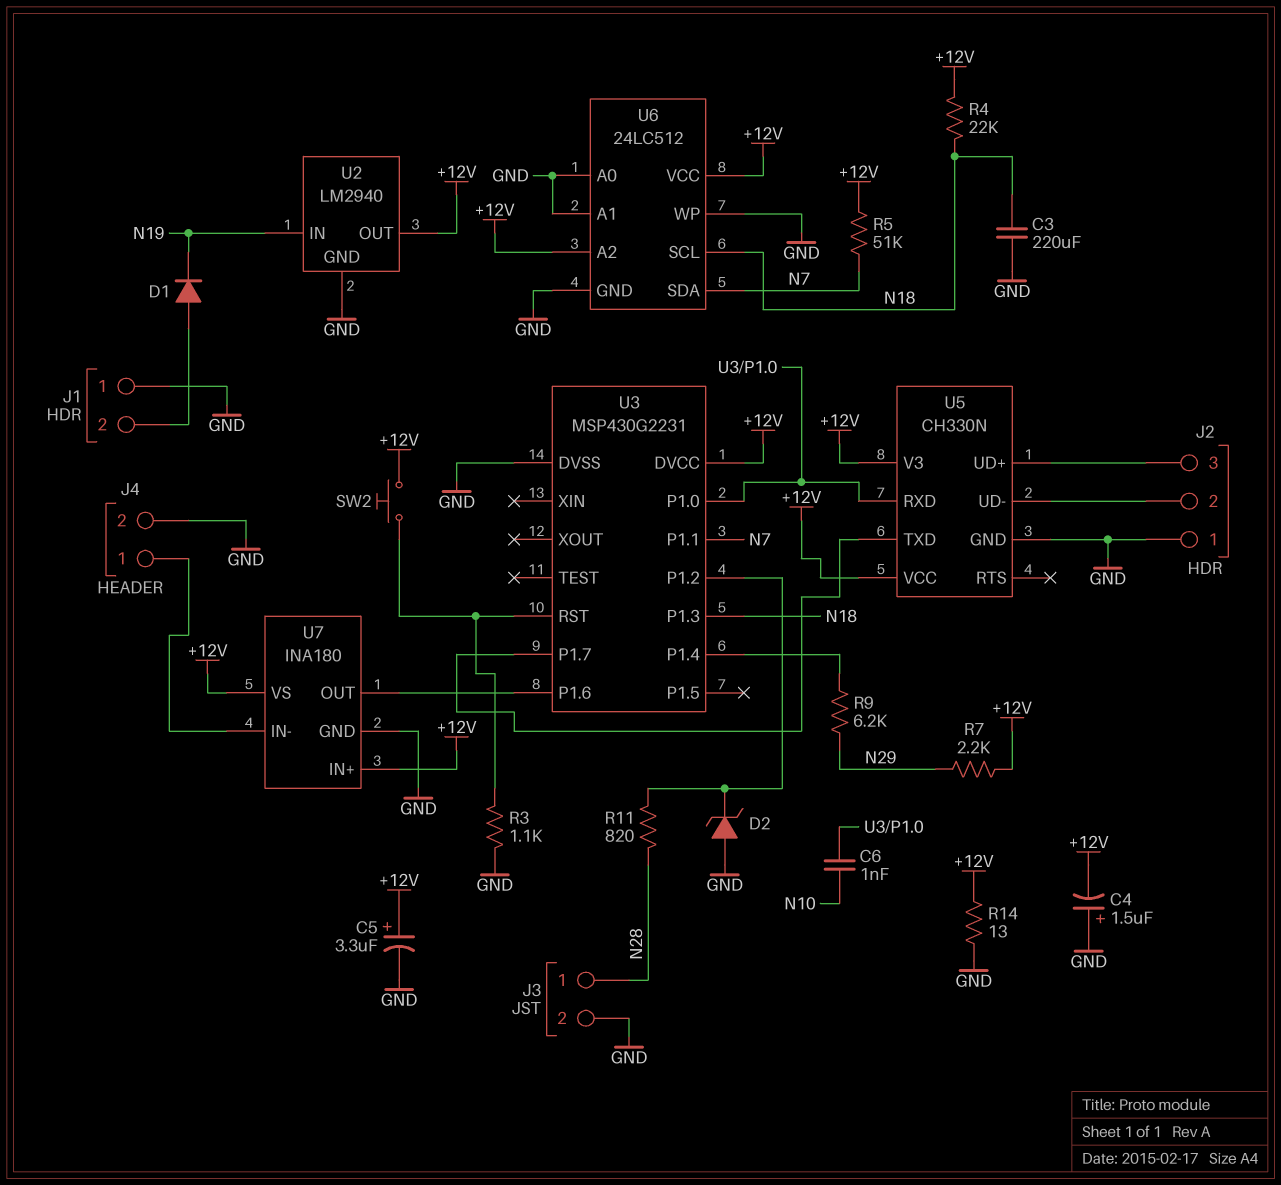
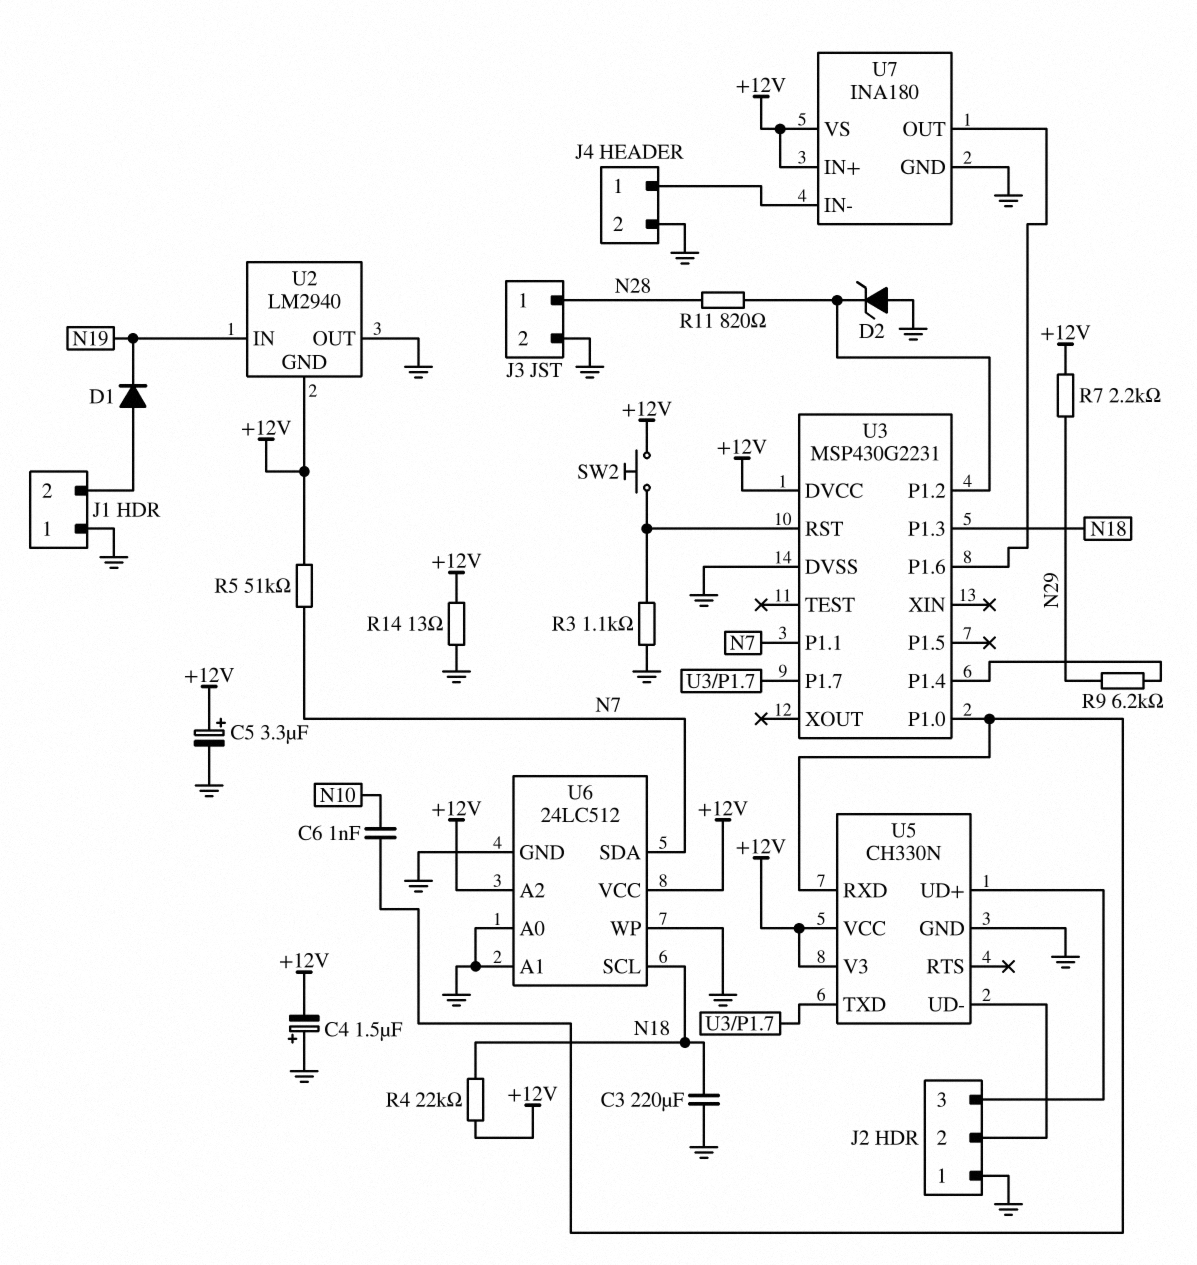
U2 pin GND: GND -> +12V
U2 pin OUT: +12V -> GND

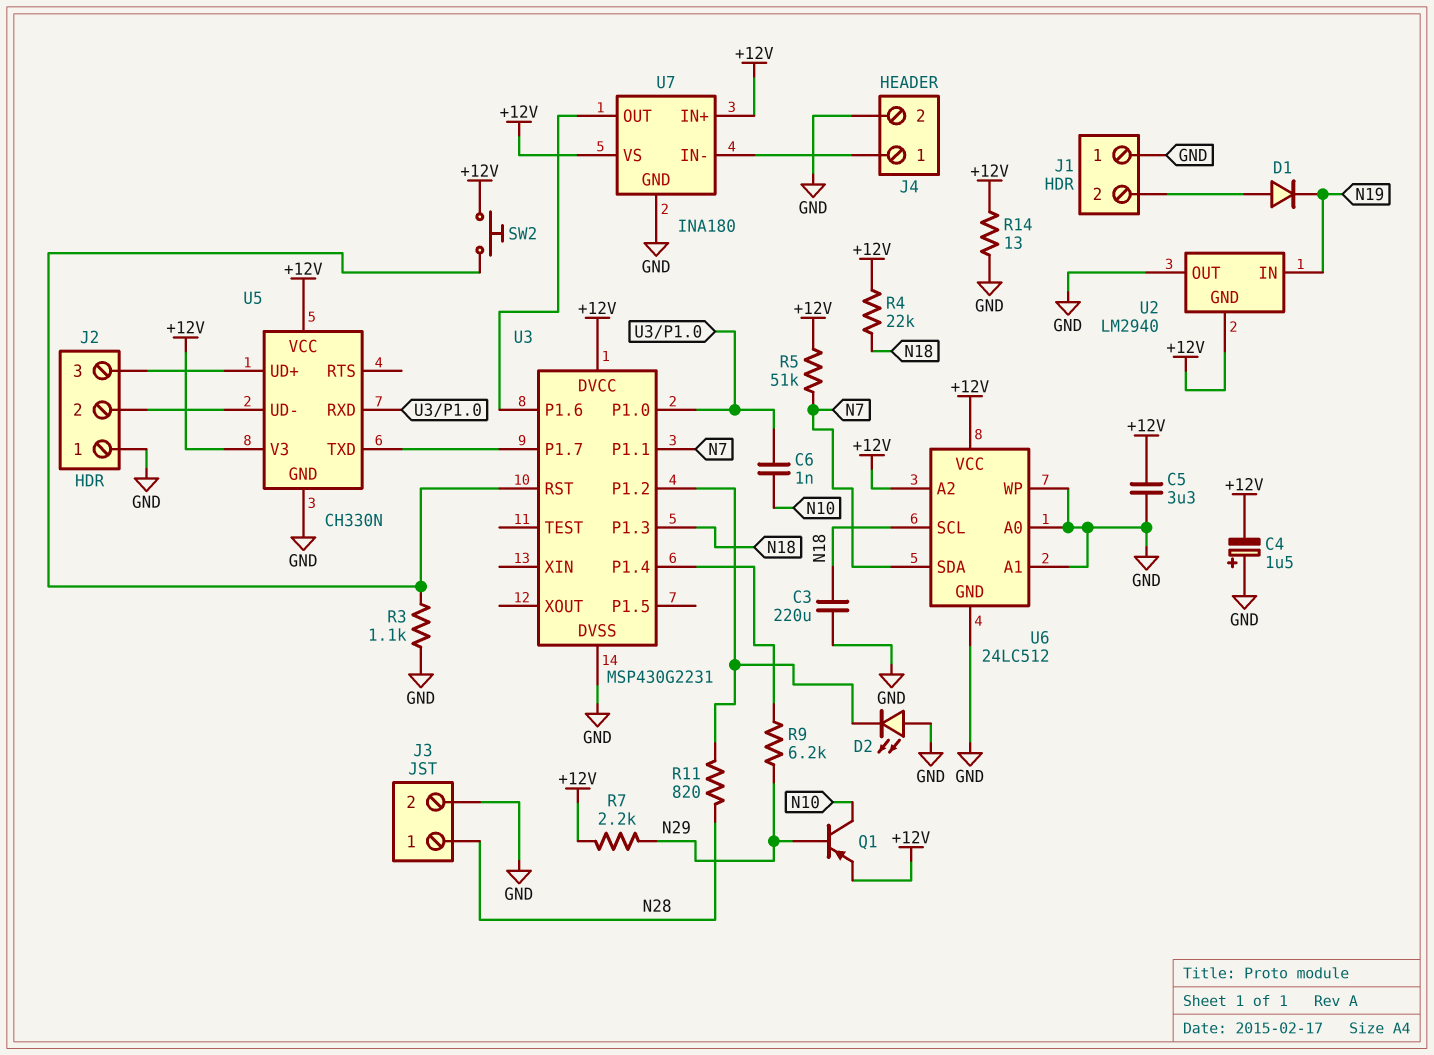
C5: 3.3uF (plus +12V, minus GND) -> 3.3uF (+12V, GND)
D2: zener (A GND, K U3/P1.2) -> LED (A GND, K U3/P1.2)
Q1: none -> PNP (B N29, C N10, E +12V)

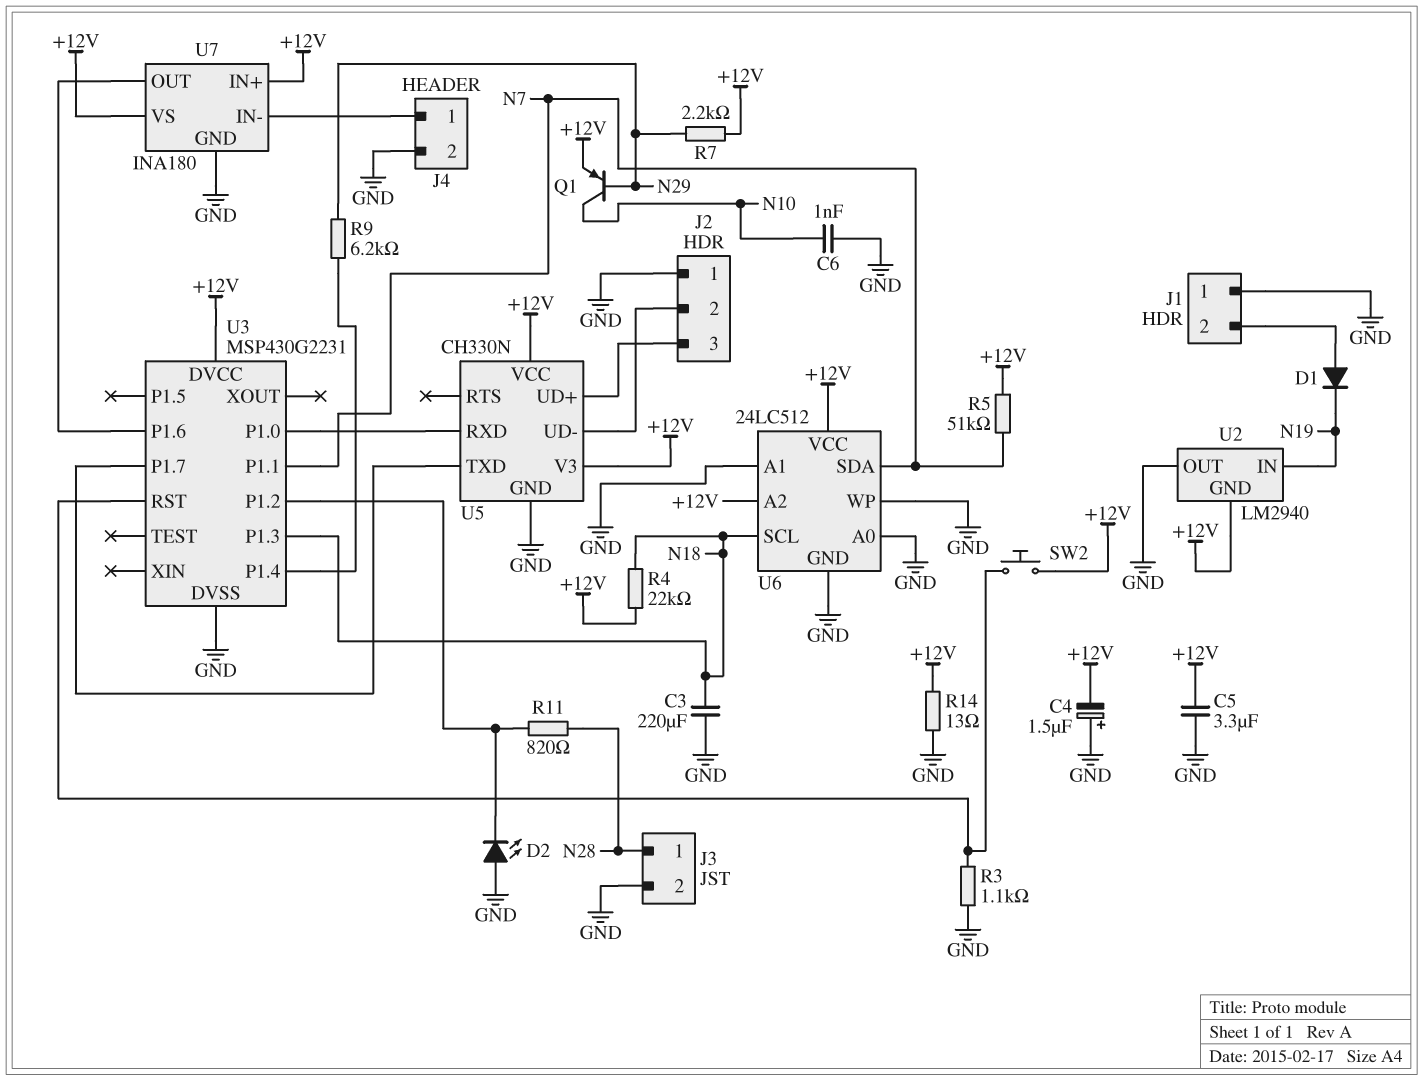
C6: 1nF (N10, U3/P1.0) -> 1nF (GND, N10)

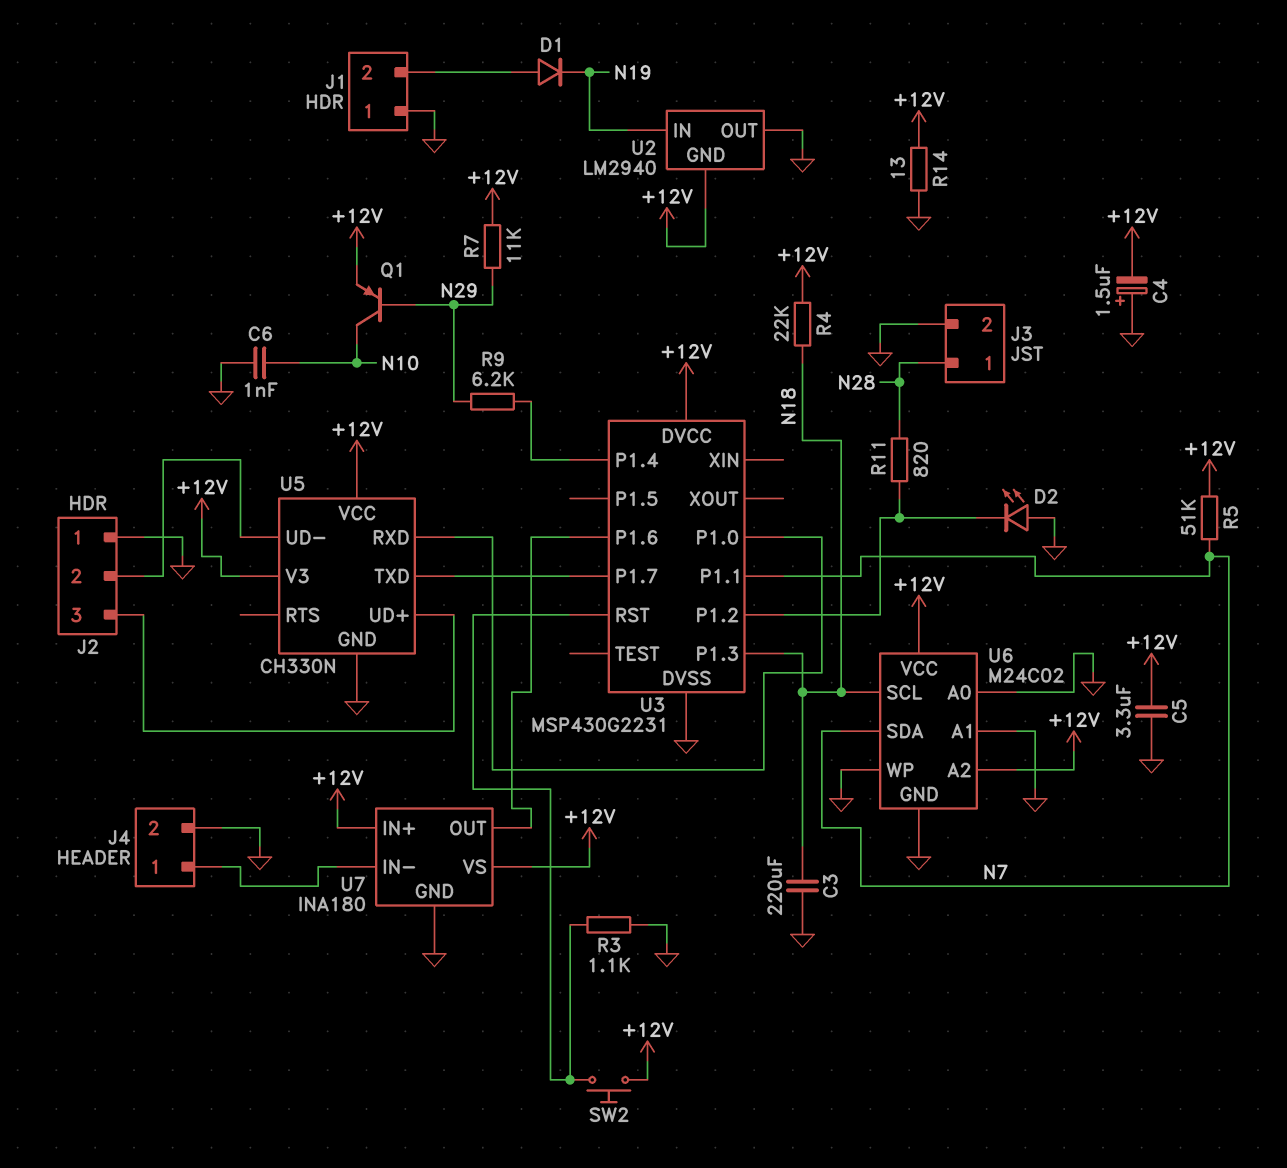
R7: 2.2k (+12V, N29) -> 11k (+12V, N29)
U6: 24LC512 -> M24C02

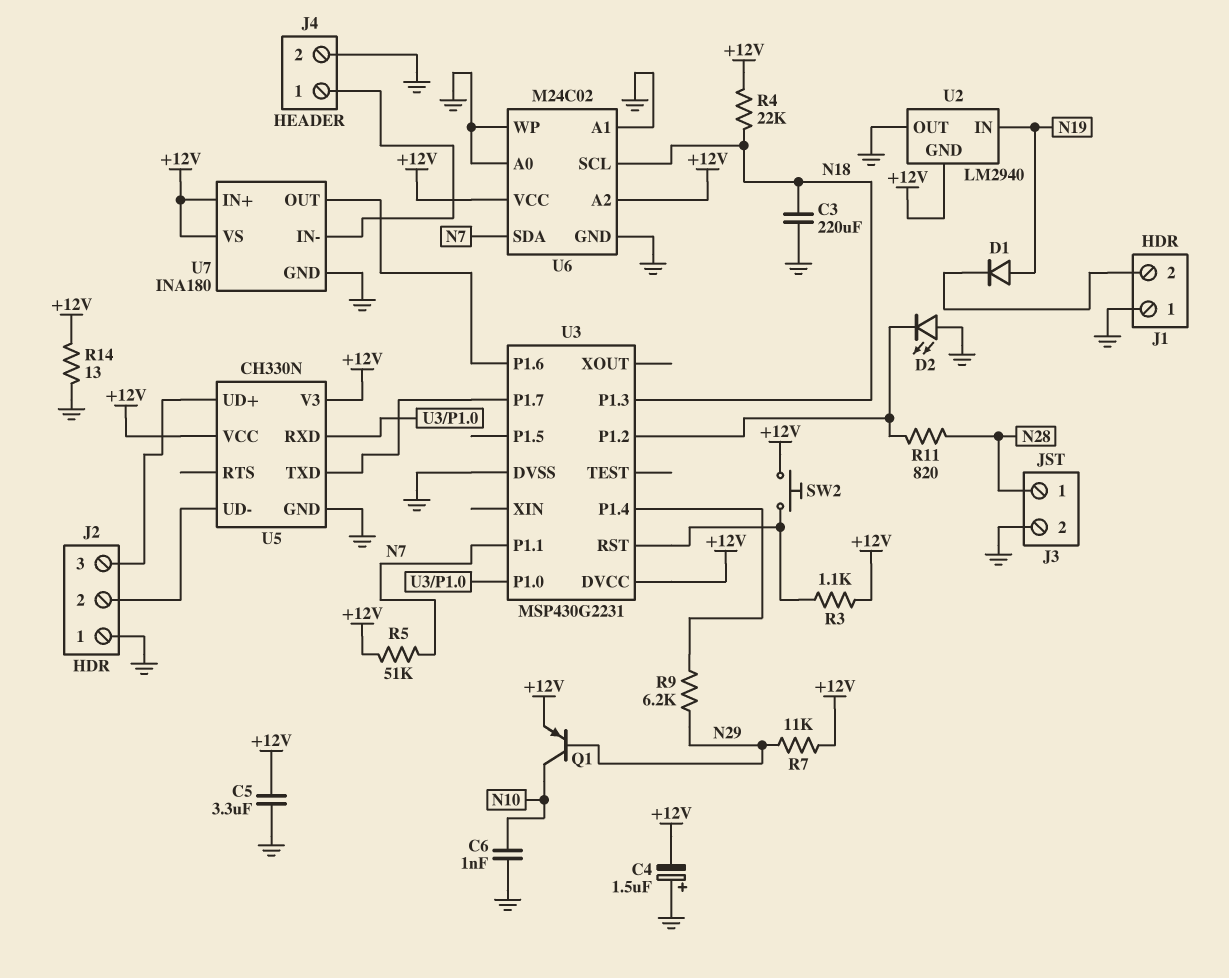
D1: diode (A J1/2, K N19) -> diode (A N19, K J1/2)
R3: 1.1k (GND, U3/RST) -> 1.1k (+12V, U3/RST)

